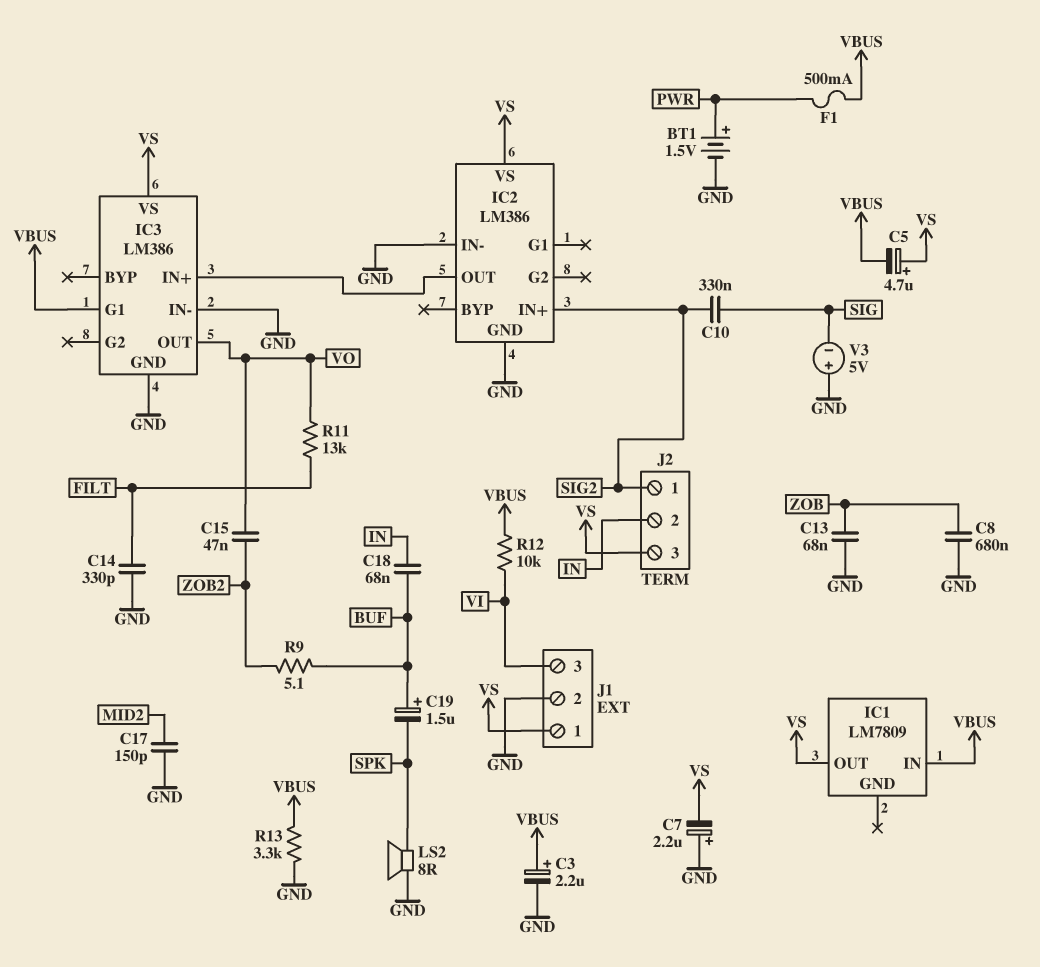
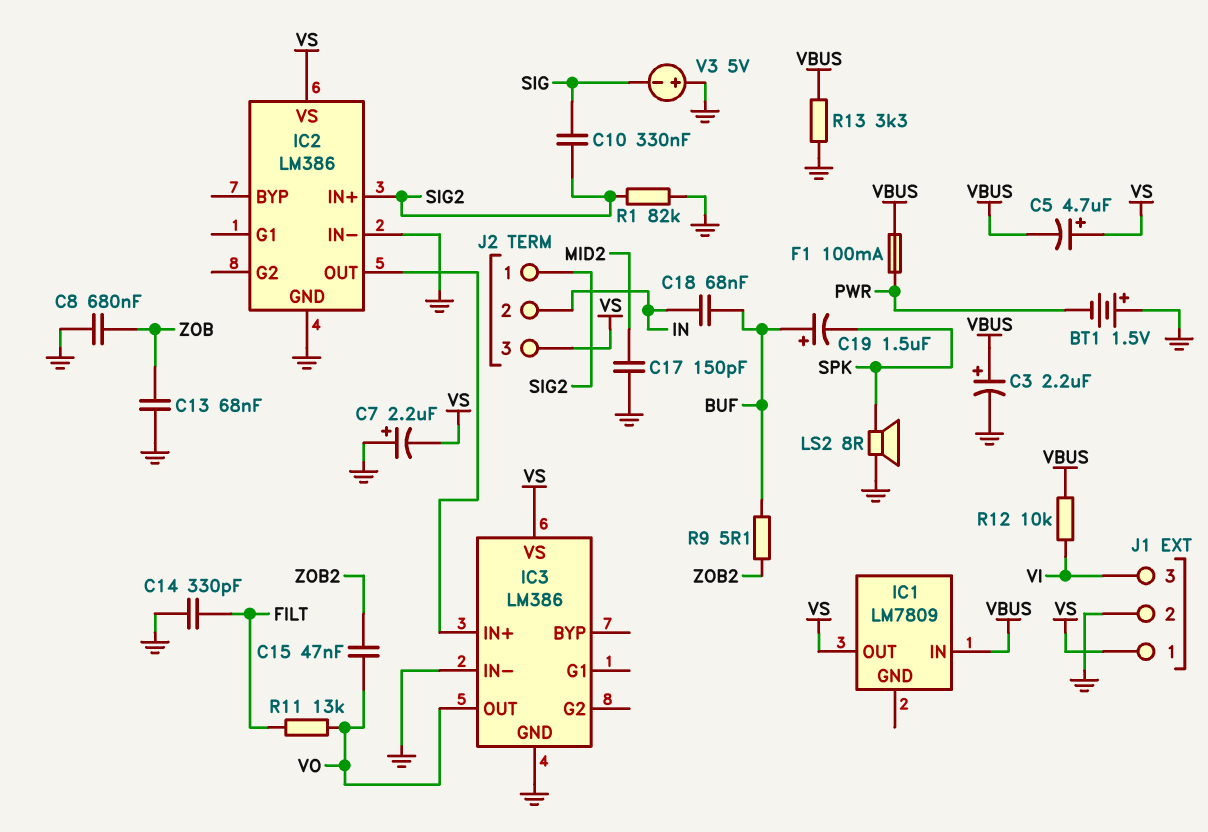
BT1: 1.5V (plus PWR, minus GND) -> 1.5V (plus GND, minus PWR)
F1: 500mA (PWR, VBUS) -> 100mA (PWR, VBUS)
IC3 pin G1: VBUS -> none
R1: none -> 82k (GND, SIG2)

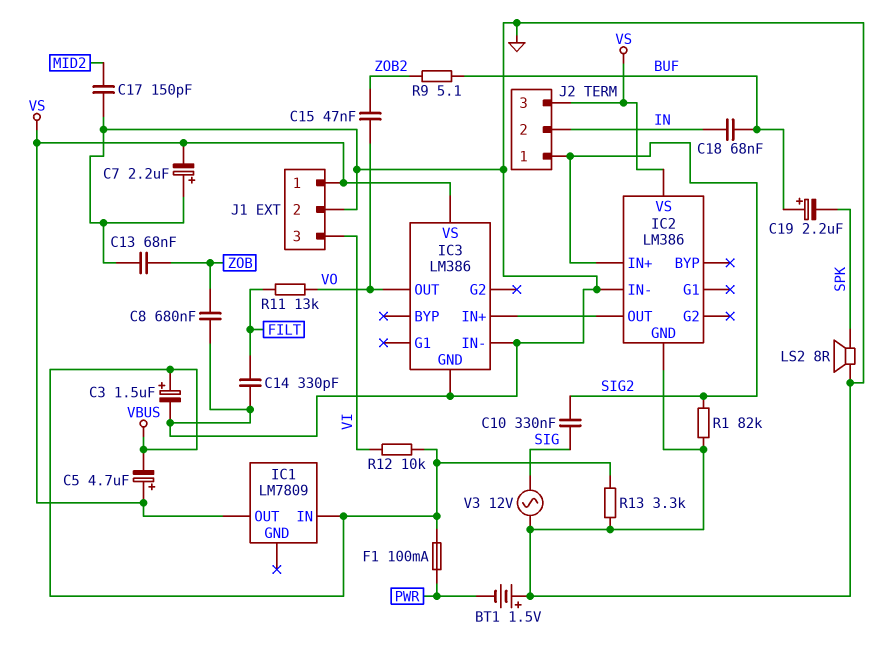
C3: 2.2uF (plus VBUS, minus GND) -> 1.5uF (plus VBUS, minus GND)
C19: 1.5uF (plus BUF, minus SPK) -> 2.2uF (plus BUF, minus SPK)
V3: 5V (plus GND, minus SIG) -> AC 12V (GND, SIG)

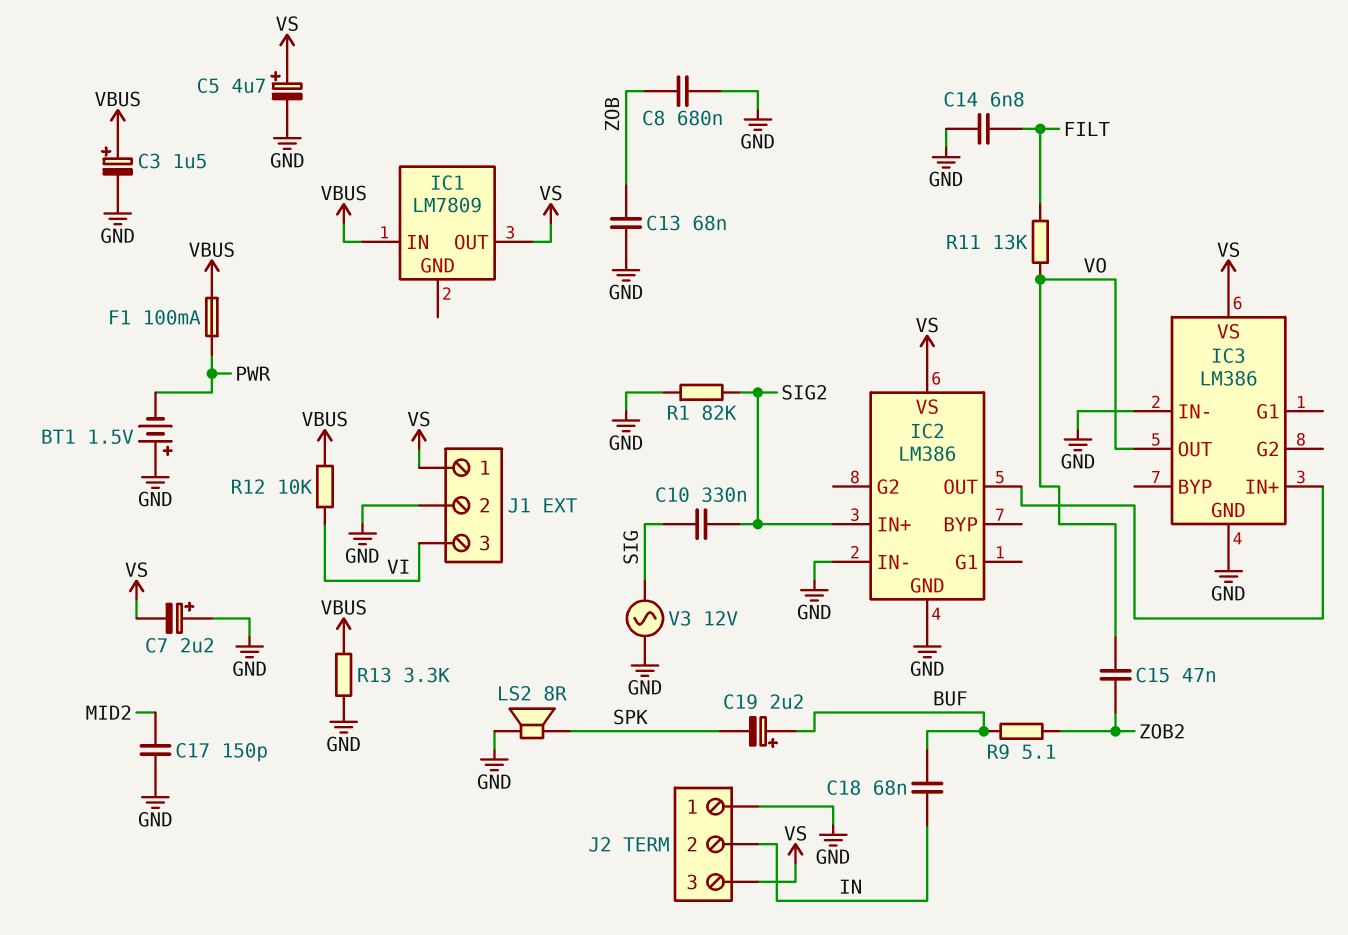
C5: 4.7uF (plus VS, minus VBUS) -> 4.7uF (plus VS, minus GND)
C14: 330pF (FILT, GND) -> 6.8nF (FILT, GND)
J2 pin 1: SIG2 -> GND

